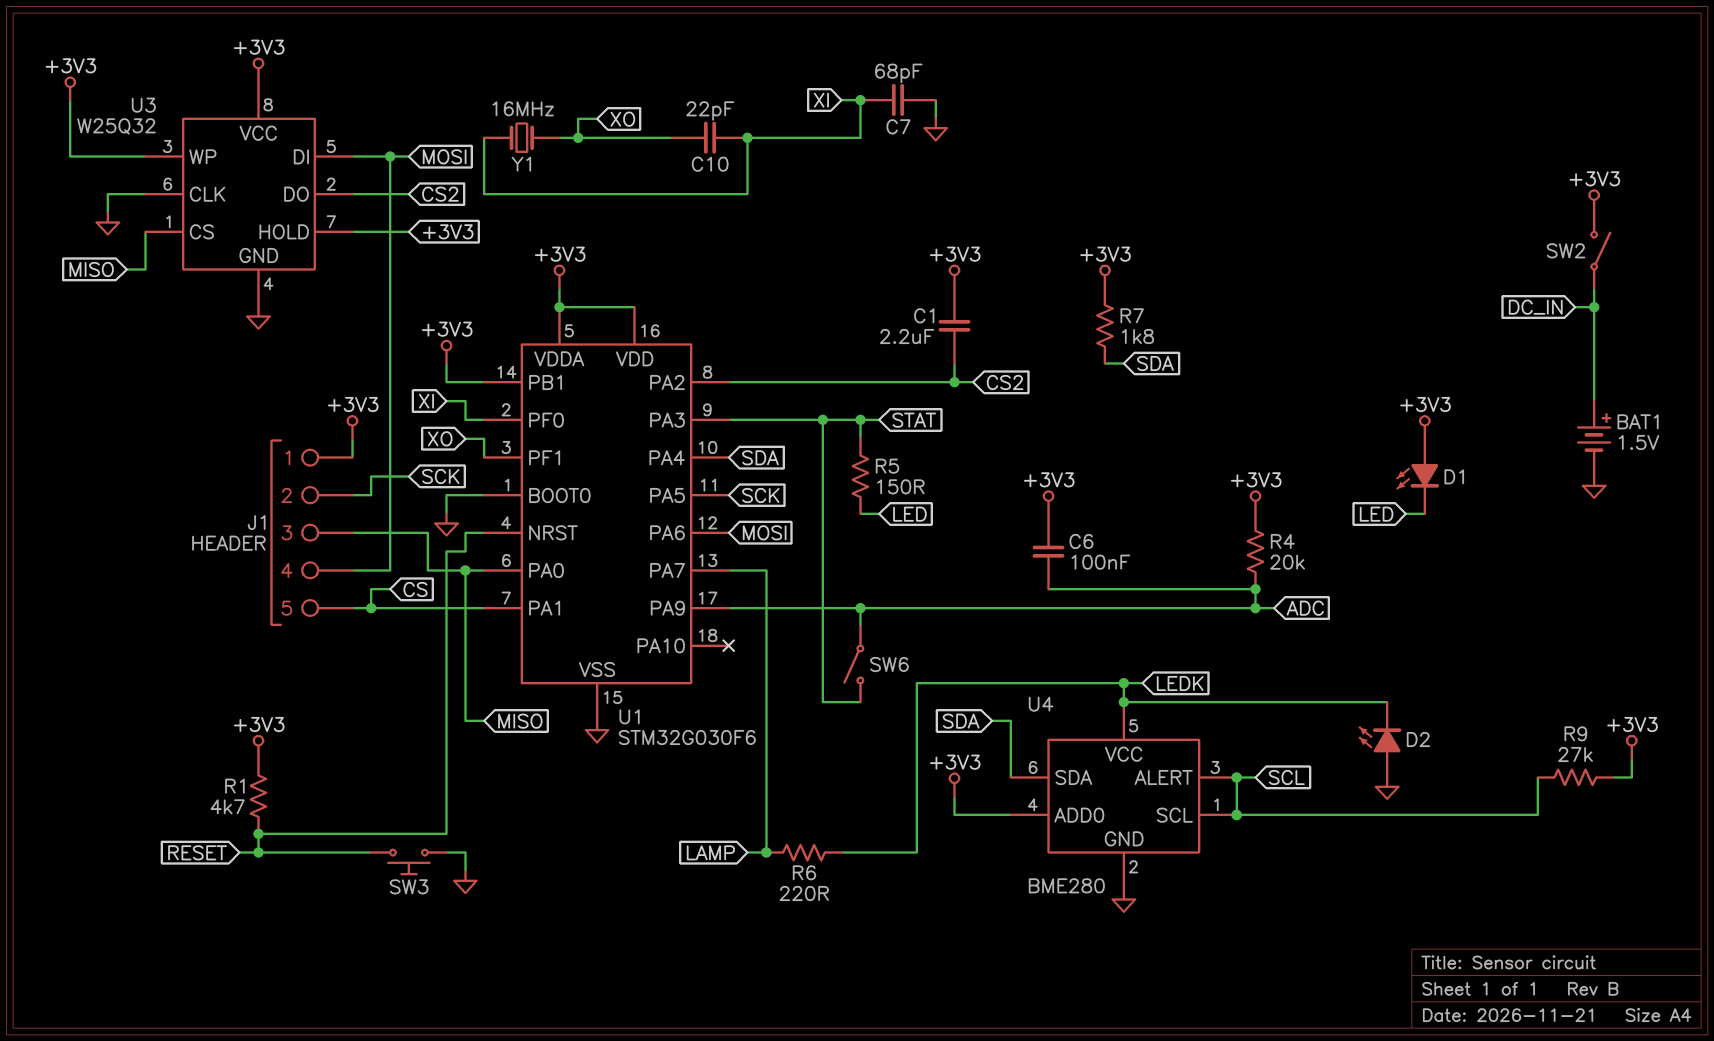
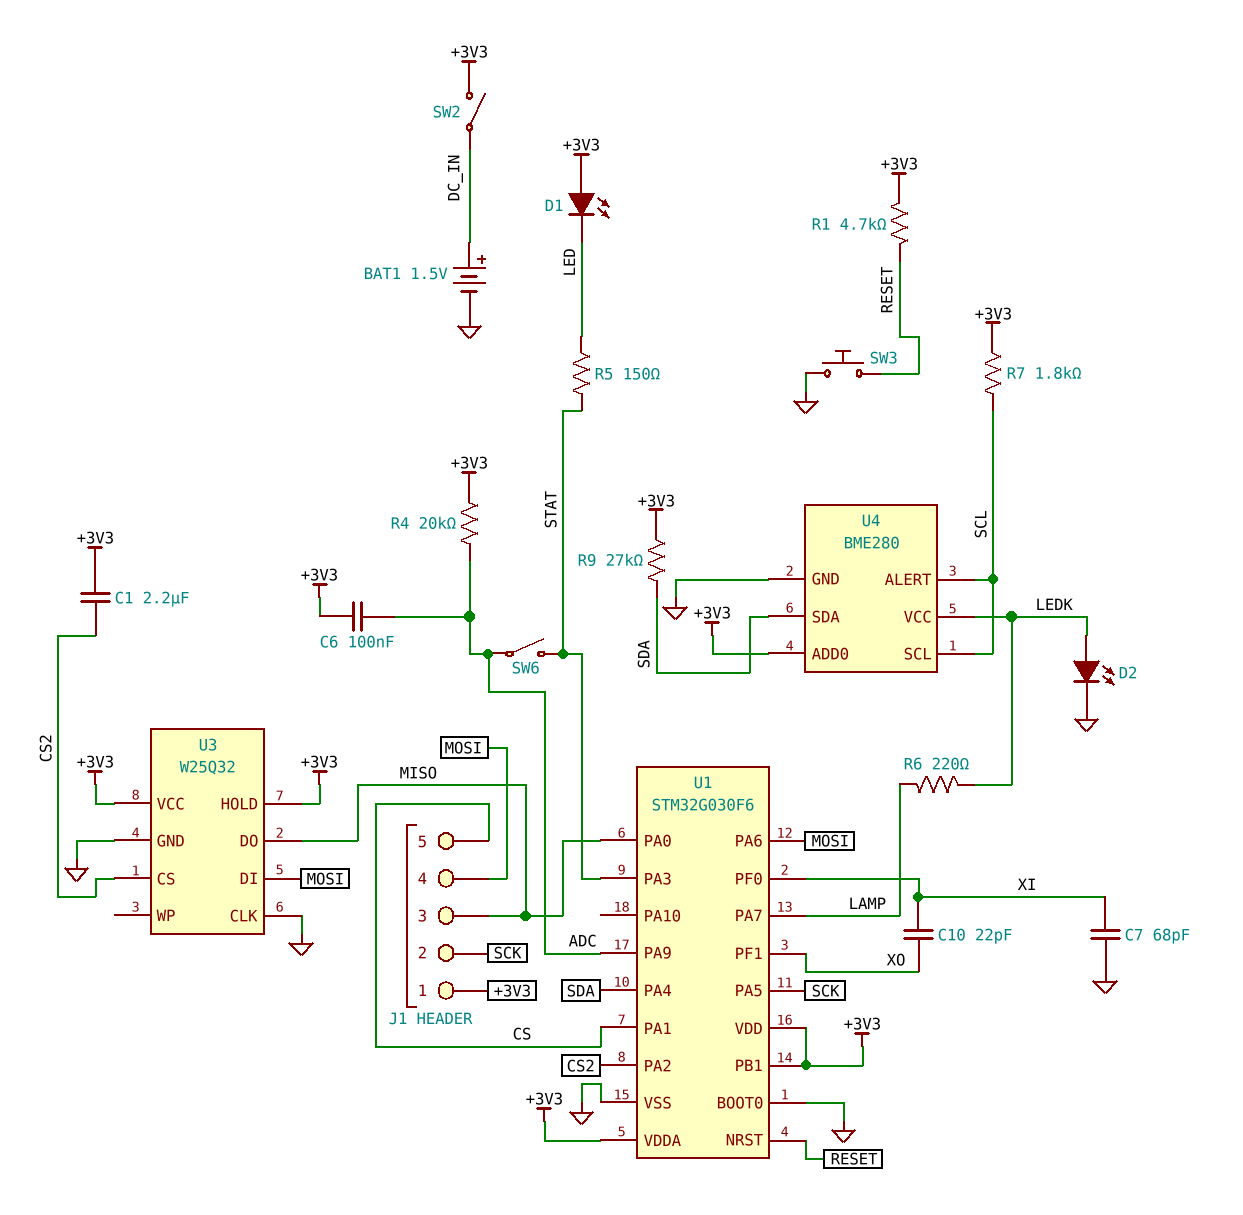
D2: LED (A GND, K LEDK) -> LED (A LEDK, K GND)
R7: 1.8k (+3V3, SDA) -> 1.8k (+3V3, SCL)
R9: 27k (+3V3, SCL) -> 27k (+3V3, SDA)
U3 pin CS: MISO -> CS2
U3 pin DO: CS2 -> MISO
U3 pin WP: +3V3 -> none
Y1: 16MHz (XI, XO) -> none

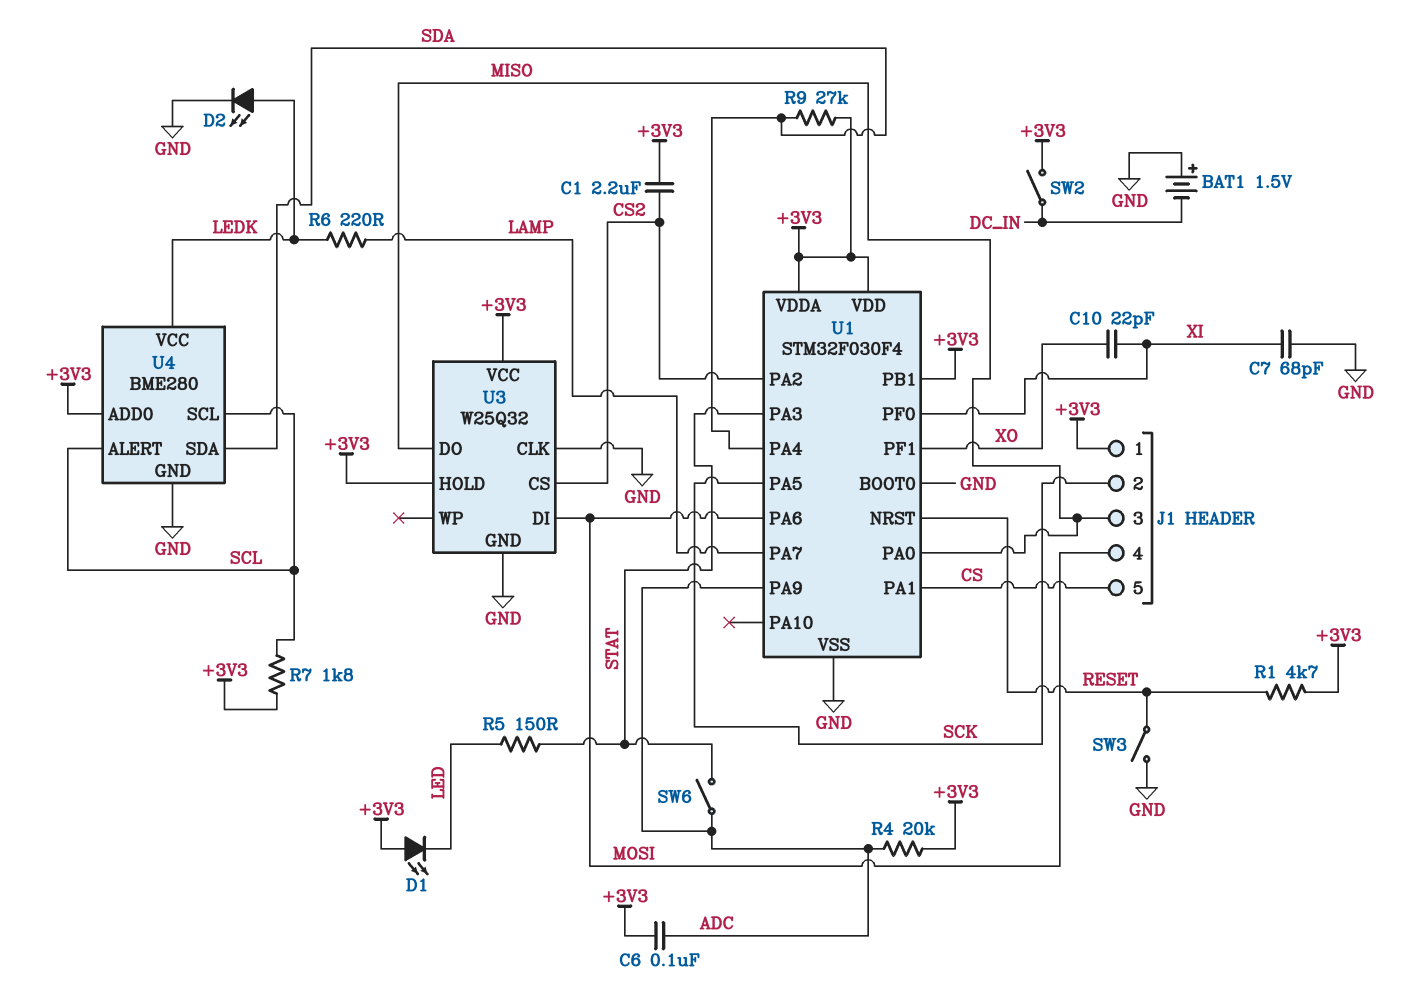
BAT1: 1.5V (plus DC_IN, minus GND) -> 1.5V (plus GND, minus DC_IN)
SW3: button (GND, RESET) -> switch (GND, RESET)
U1: STM32G030F6 -> STM32F030F4

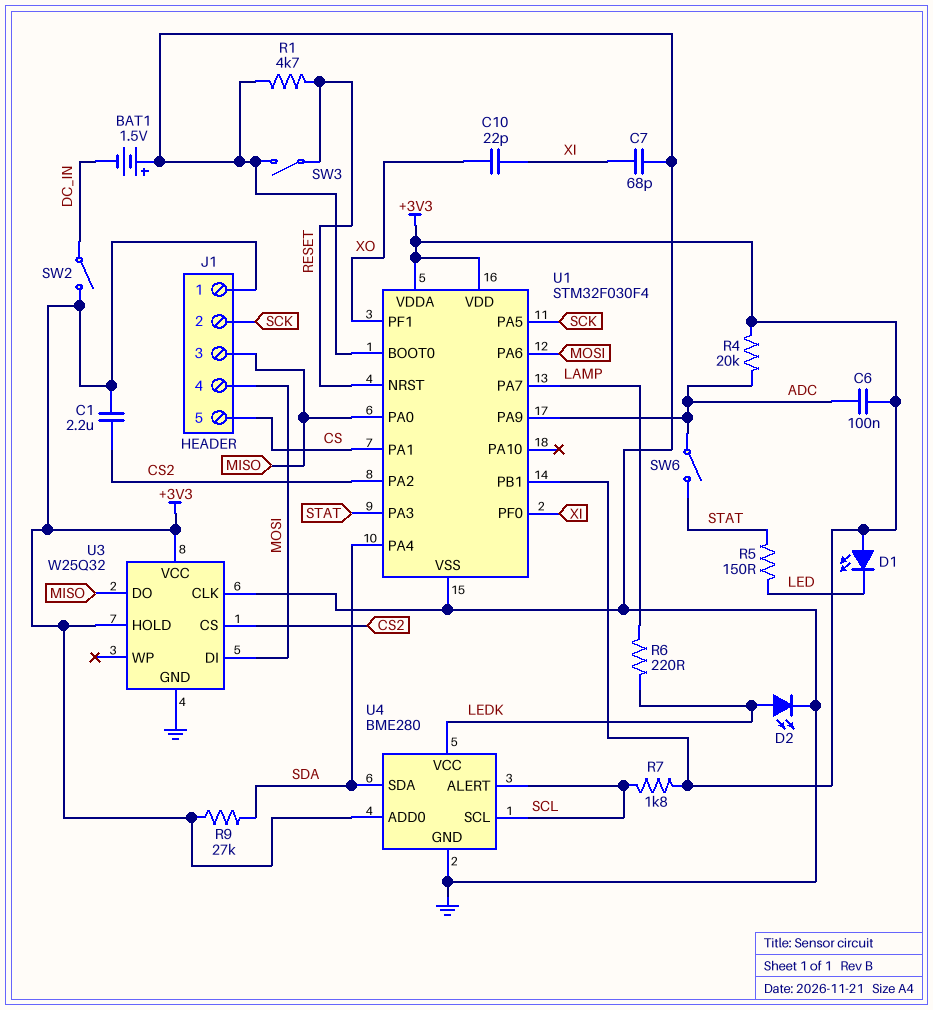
R1: 4.7k (+3V3, RESET) -> 4.7k (GND, RESET)

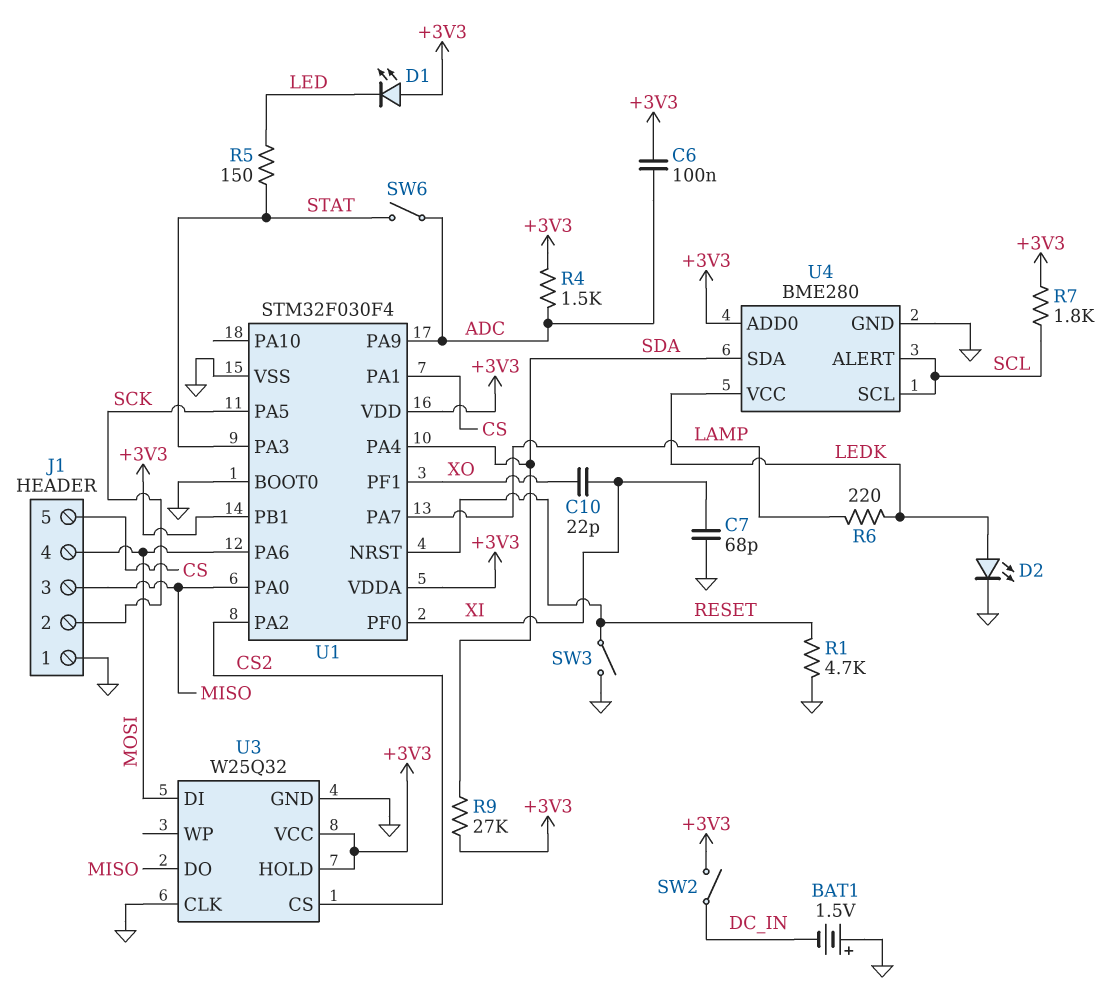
C1: 2.2uF (+3V3, CS2) -> none
J1 pin 1: +3V3 -> GND
R4: 20k (+3V3, ADC) -> 1.5k (+3V3, ADC)

